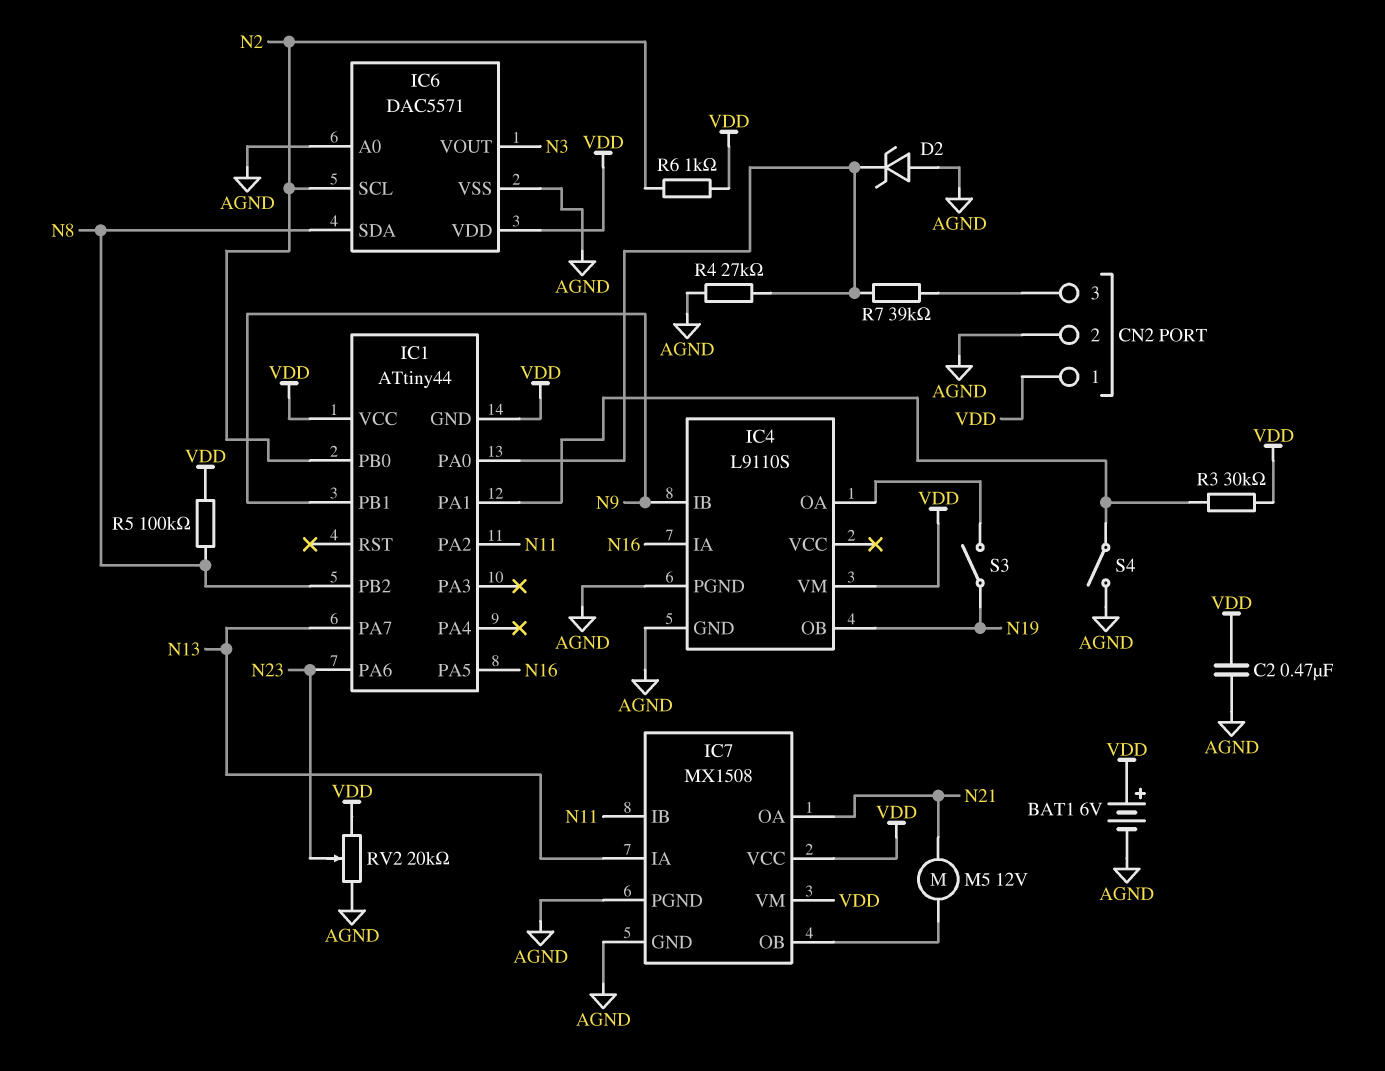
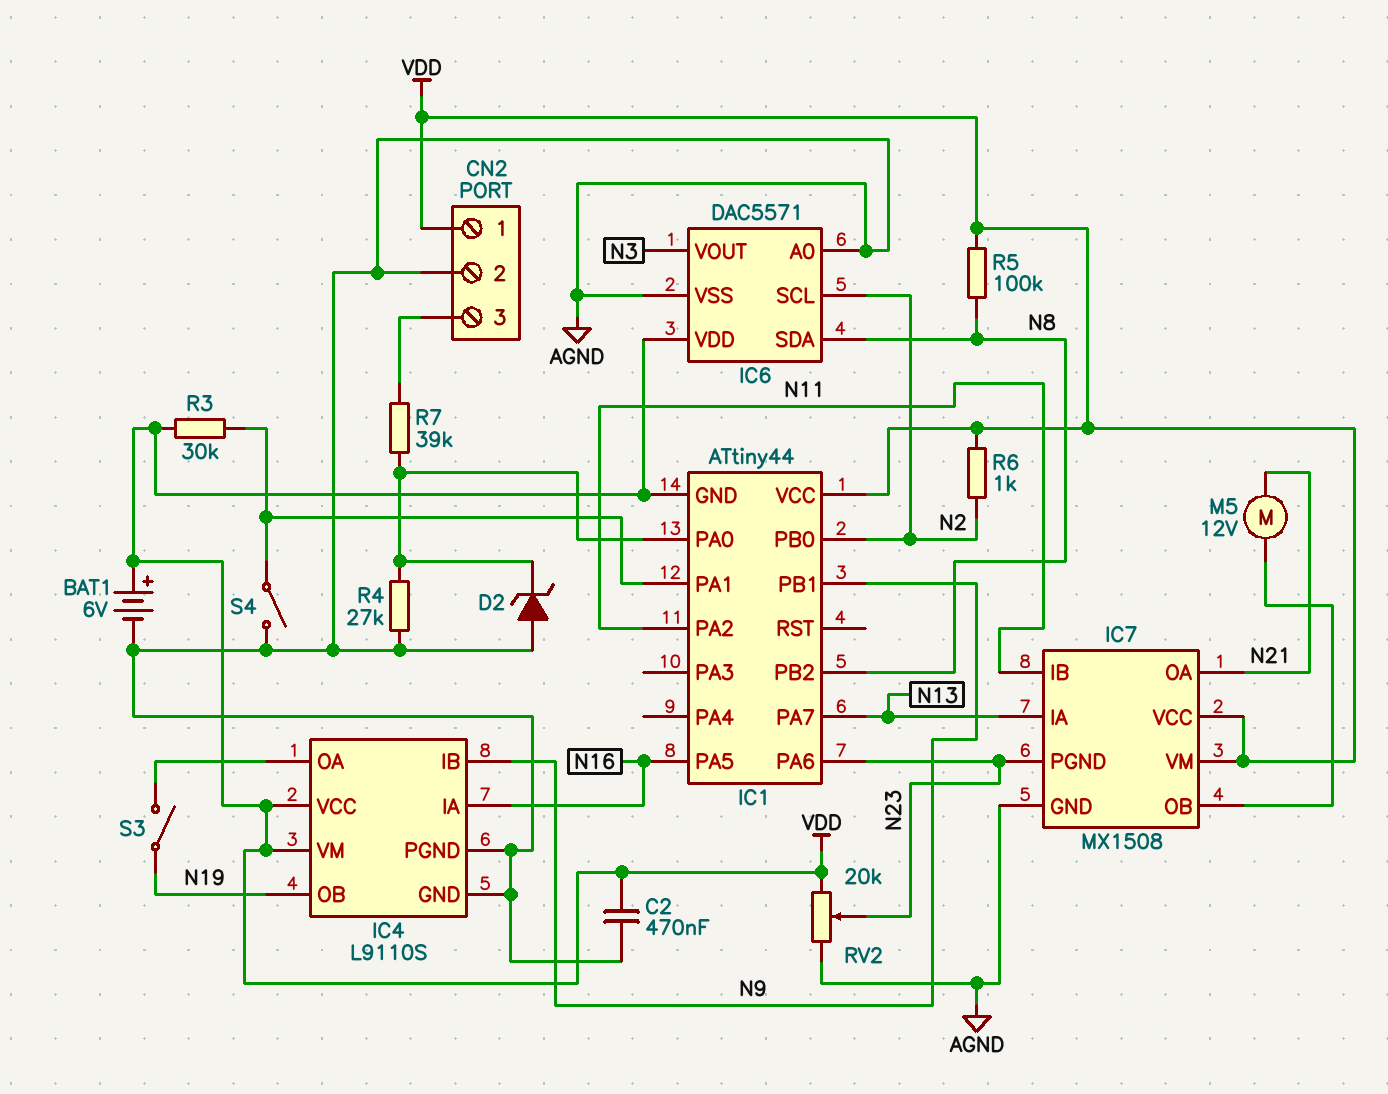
IC4 pin VCC: none -> VDD
IC7 pin PGND: AGND -> N23

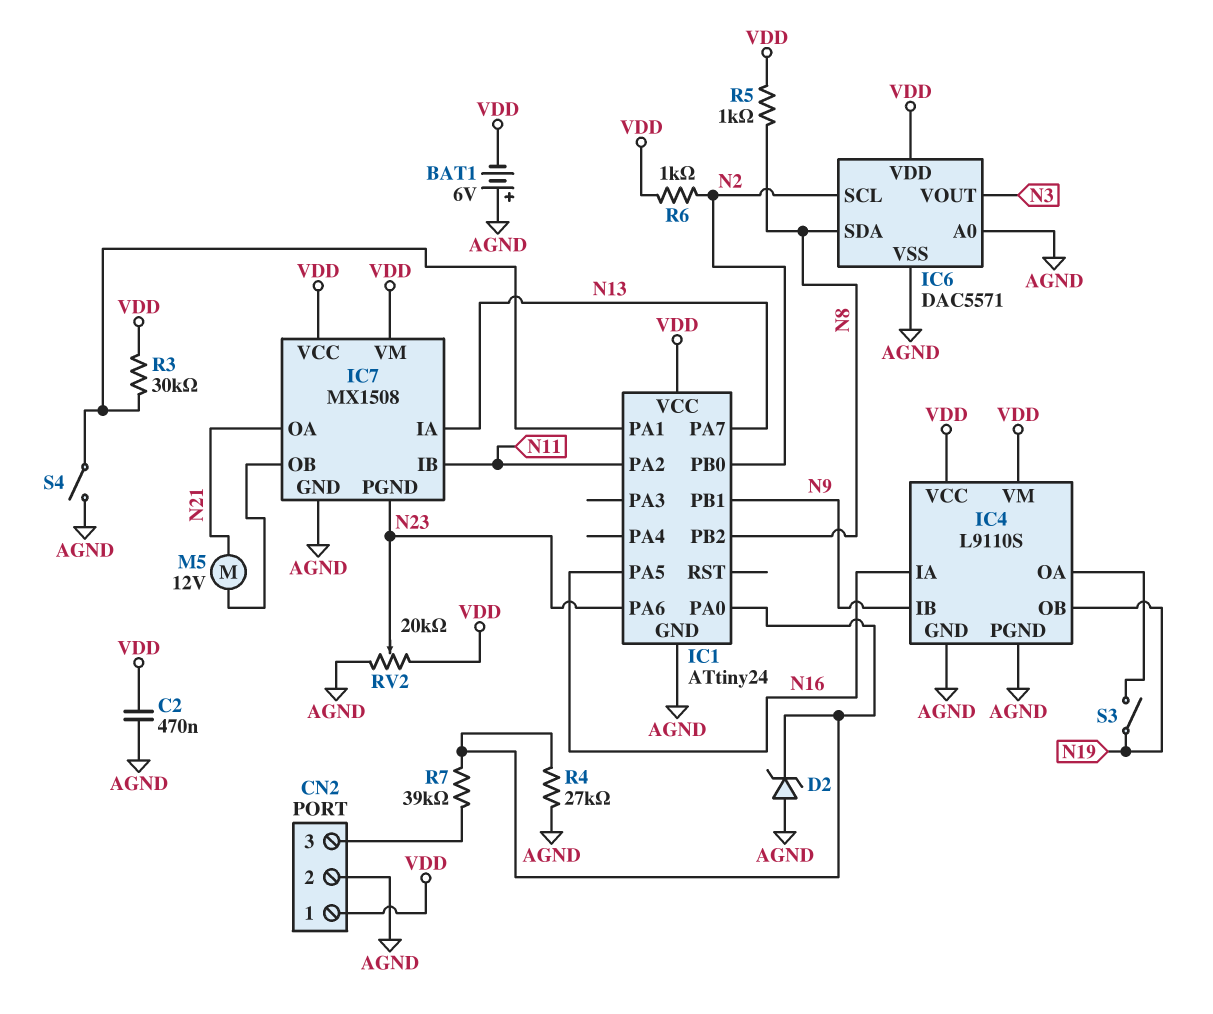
BAT1: 6V (plus VDD, minus AGND) -> 6V (plus AGND, minus VDD)
IC1: ATtiny44 -> ATtiny24
IC1 pin GND: VDD -> AGND
R5: 100k (N8, VDD) -> 1k (N8, VDD)

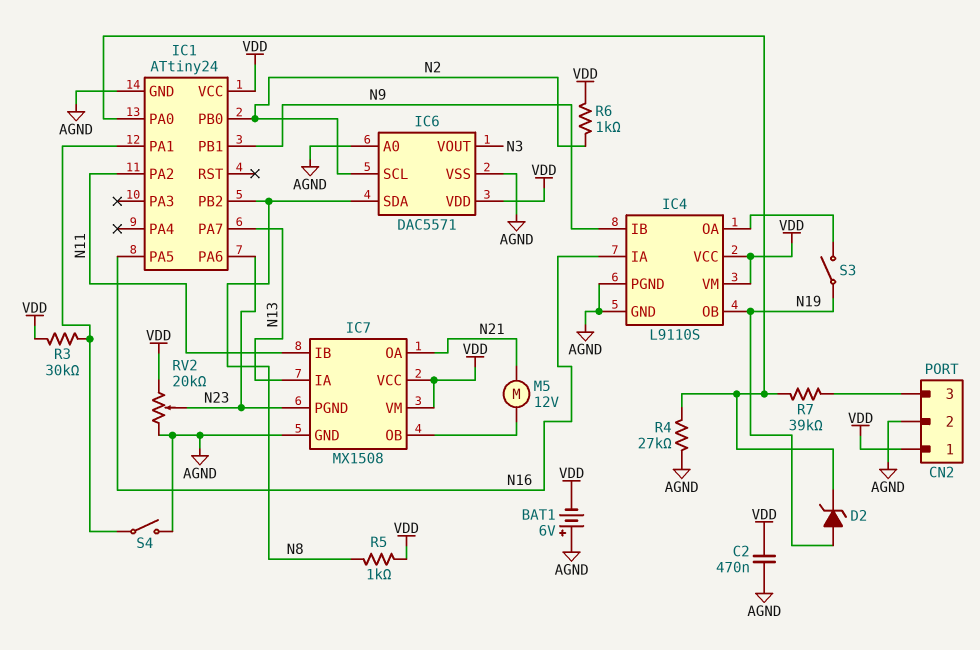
D2: zener (A AGND, K IC1/PA0) -> zener (A N19, K IC1/PA0)

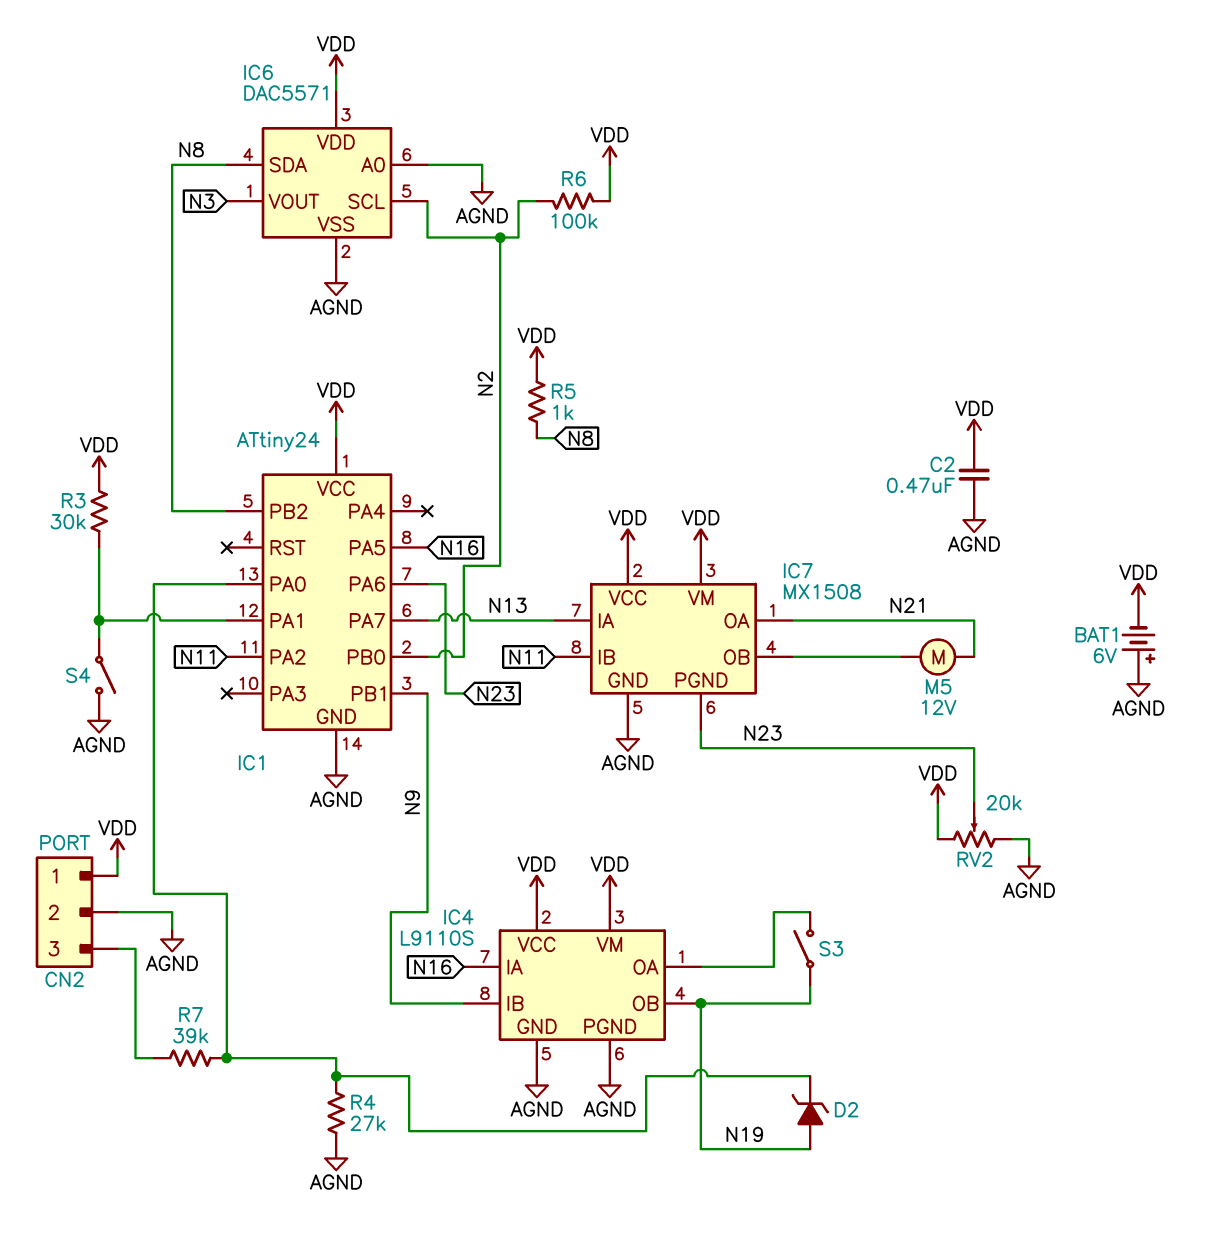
R6: 1k (N2, VDD) -> 100k (N2, VDD)

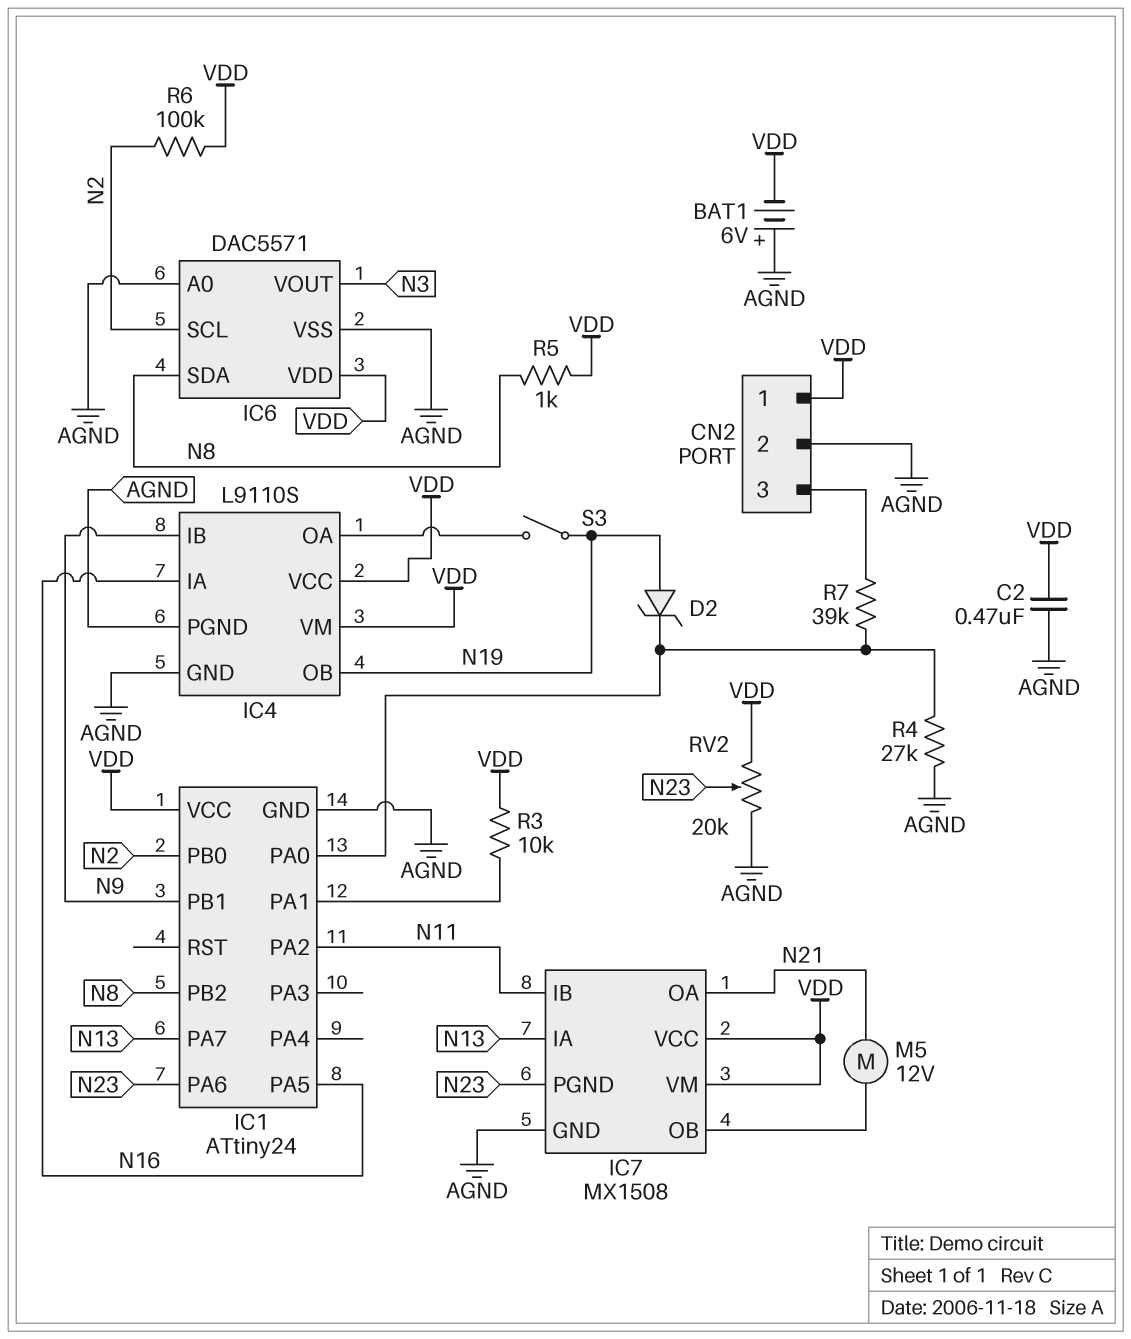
R3: 30k (IC1/PA1, VDD) -> 10k (IC1/PA1, VDD)
S4: switch (AGND, IC1/PA1) -> none

